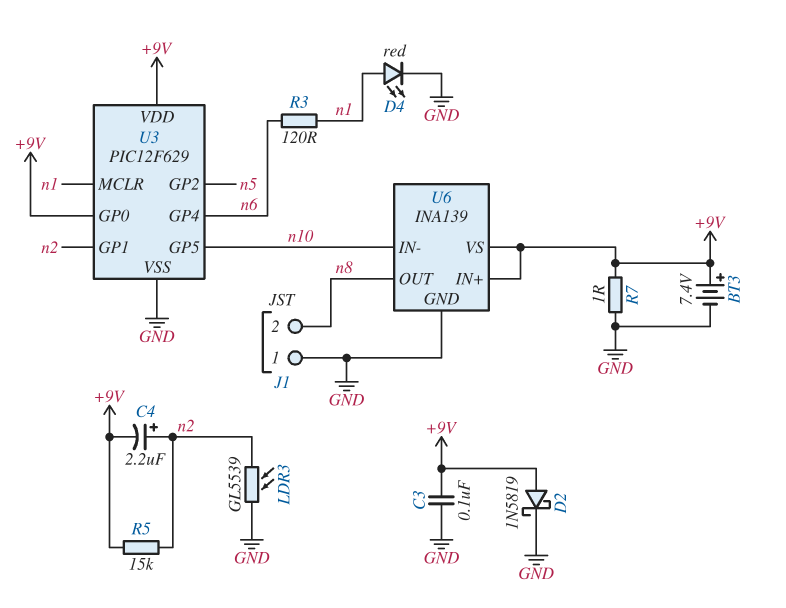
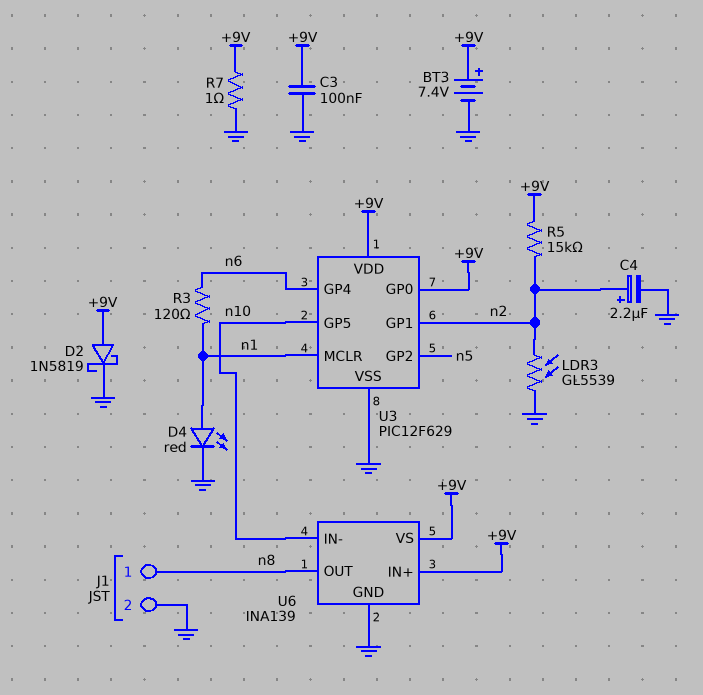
C4: 2.2uF (plus n2, minus +9V) -> 2.2uF (plus n2, minus GND)
J1 pin 1: GND -> n8
J1 pin 2: n8 -> GND

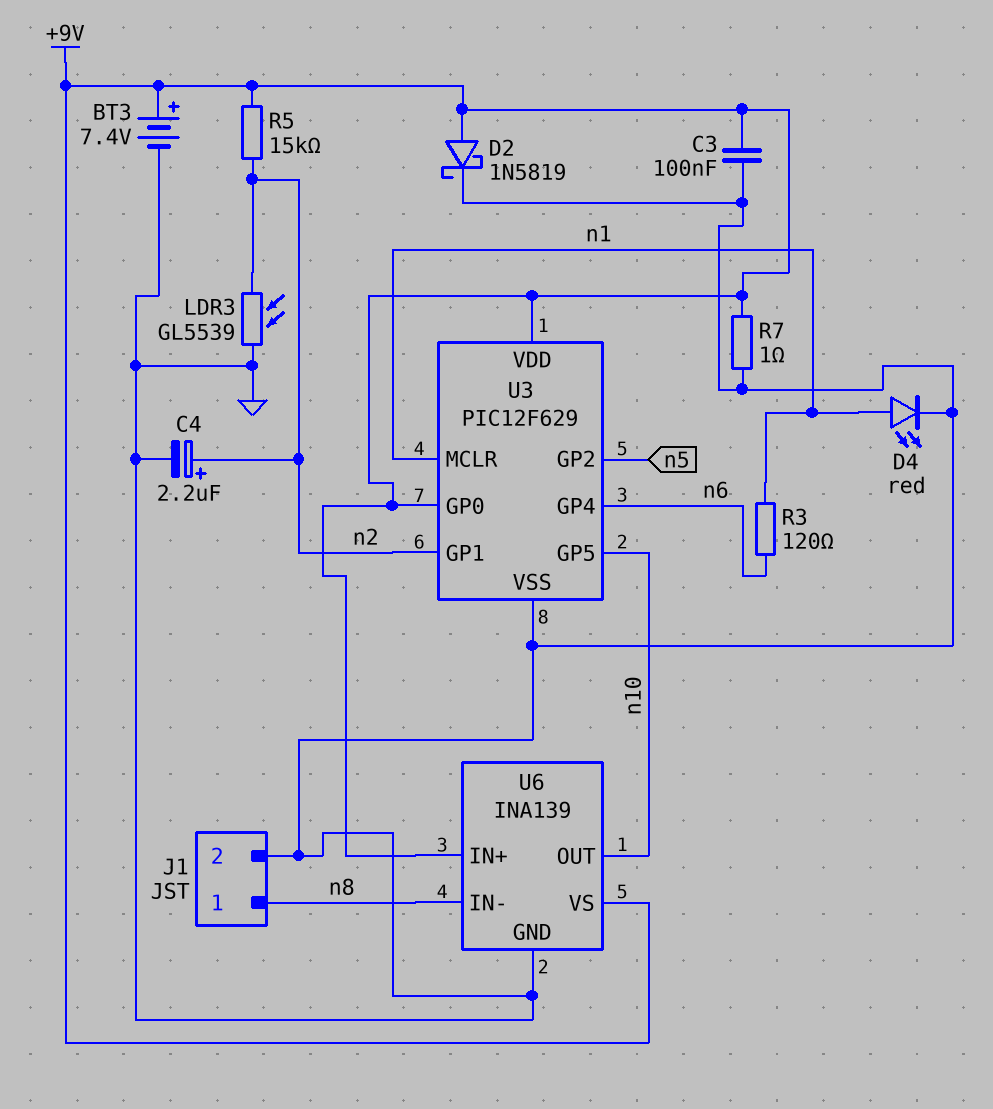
U6 pin IN-: n10 -> n8
U6 pin OUT: n8 -> n10

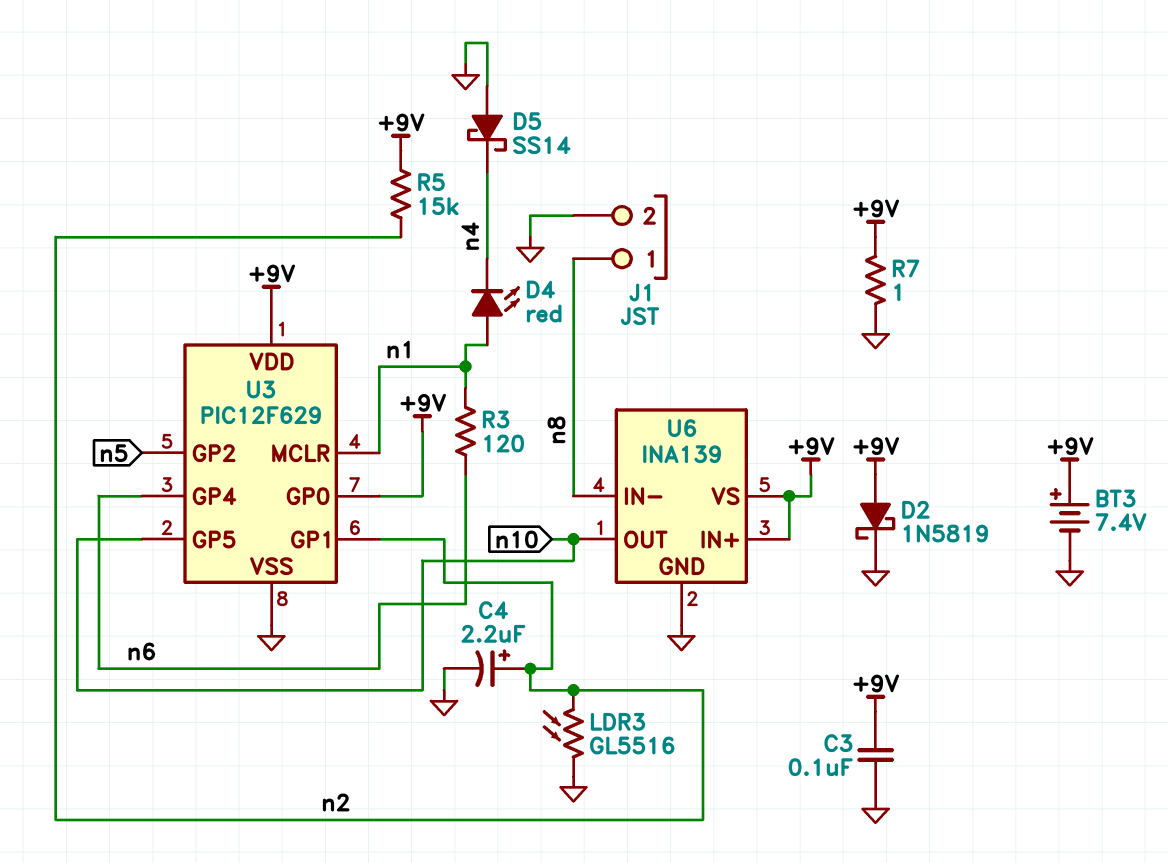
D4: LED red (A n1, K GND) -> LED red (A n1, K n4)
D5: none -> schottky SS14 (A GND, K n4)
LDR3: GL5539 (GND, n2) -> GL5516 (GND, n2)

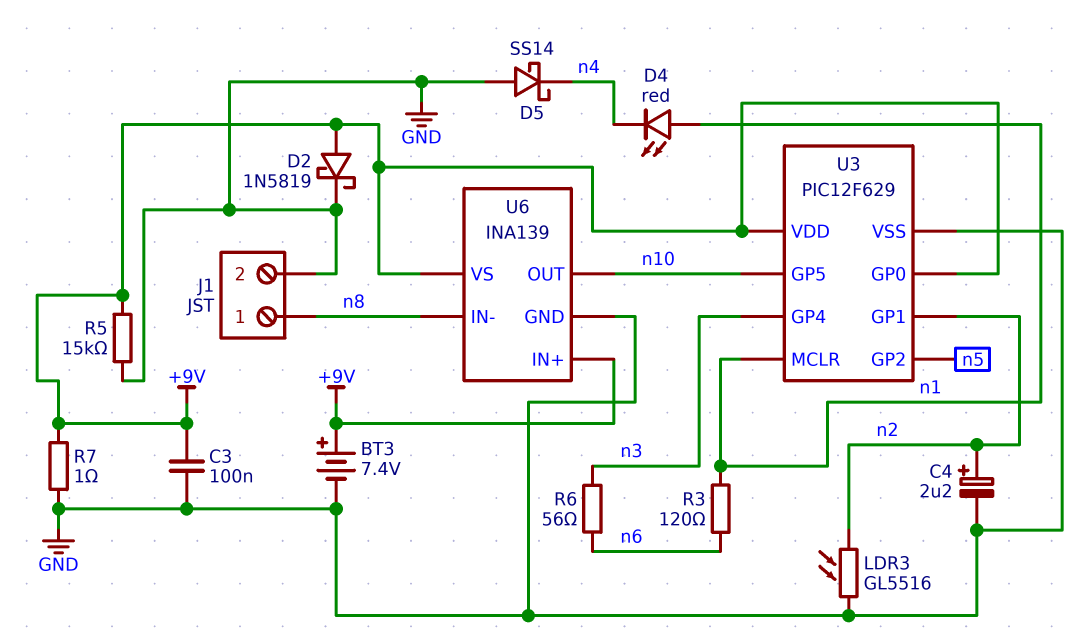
R5: 15k (+9V, n2) -> 15k (+9V, GND)
R6: none -> 56 (n3, n6)
U3 pin GP4: n6 -> n3

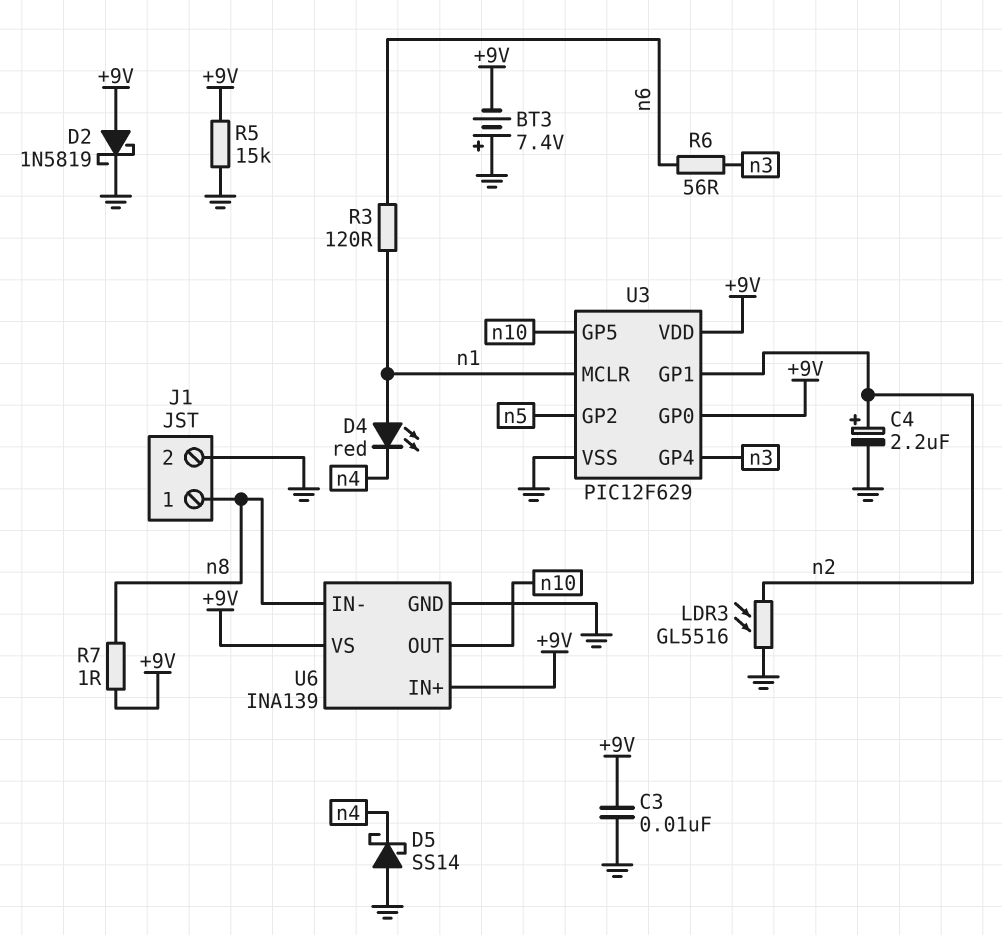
BT3: 7.4V (plus +9V, minus GND) -> 7.4V (plus GND, minus +9V)
C3: 100nF (+9V, GND) -> 10nF (+9V, GND)
R7: 1 (+9V, GND) -> 1 (+9V, n8)

